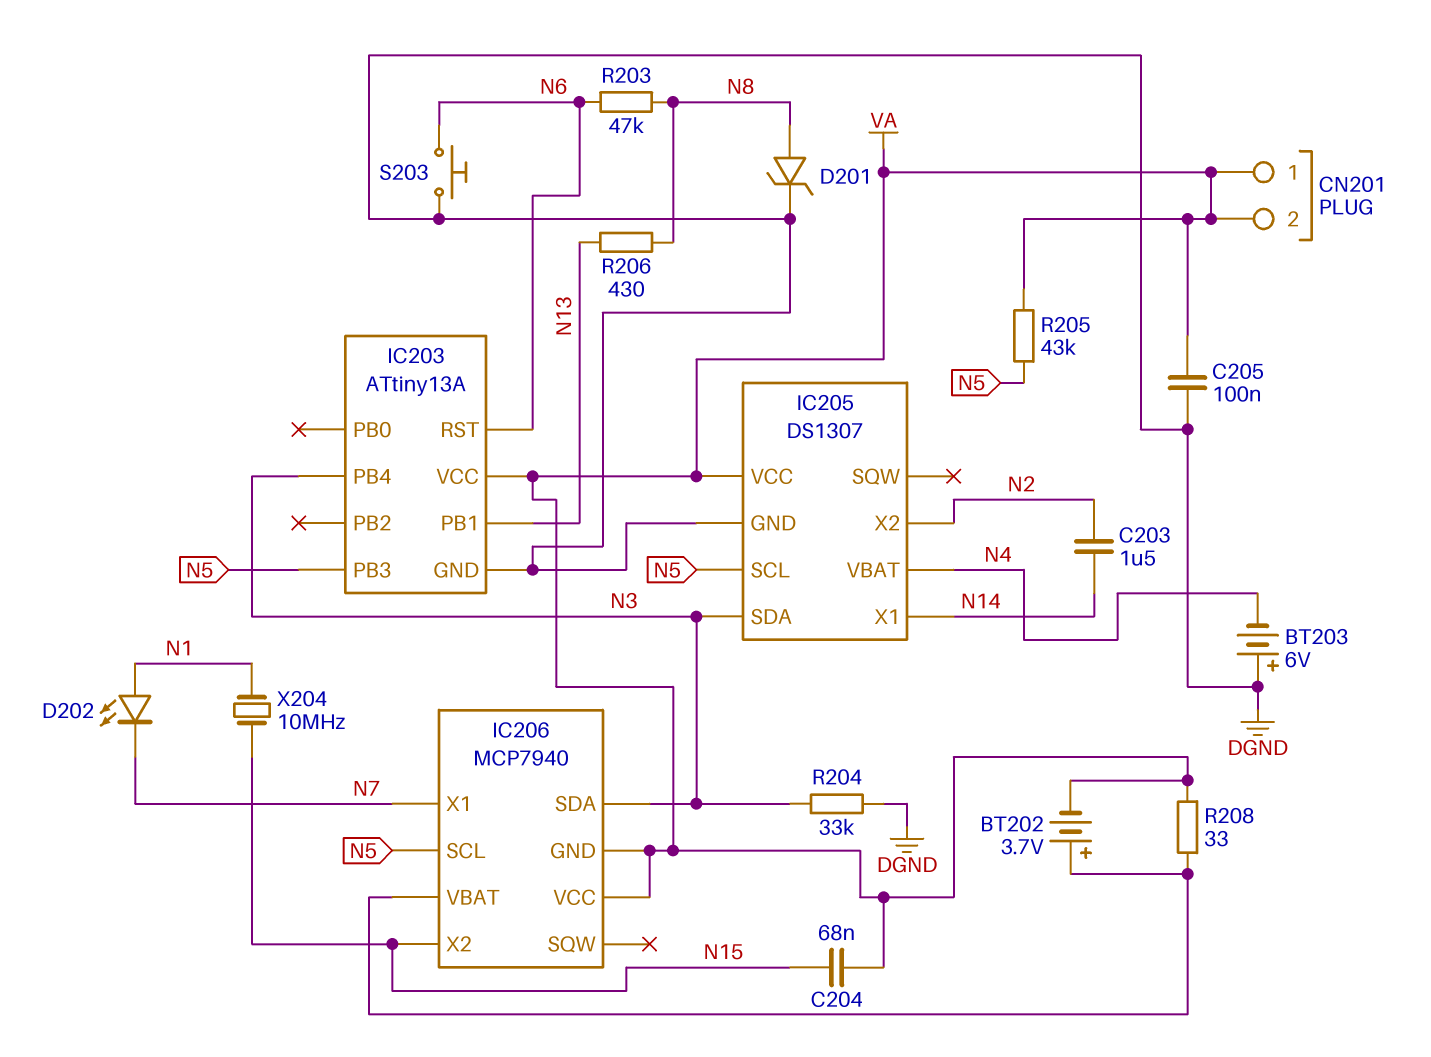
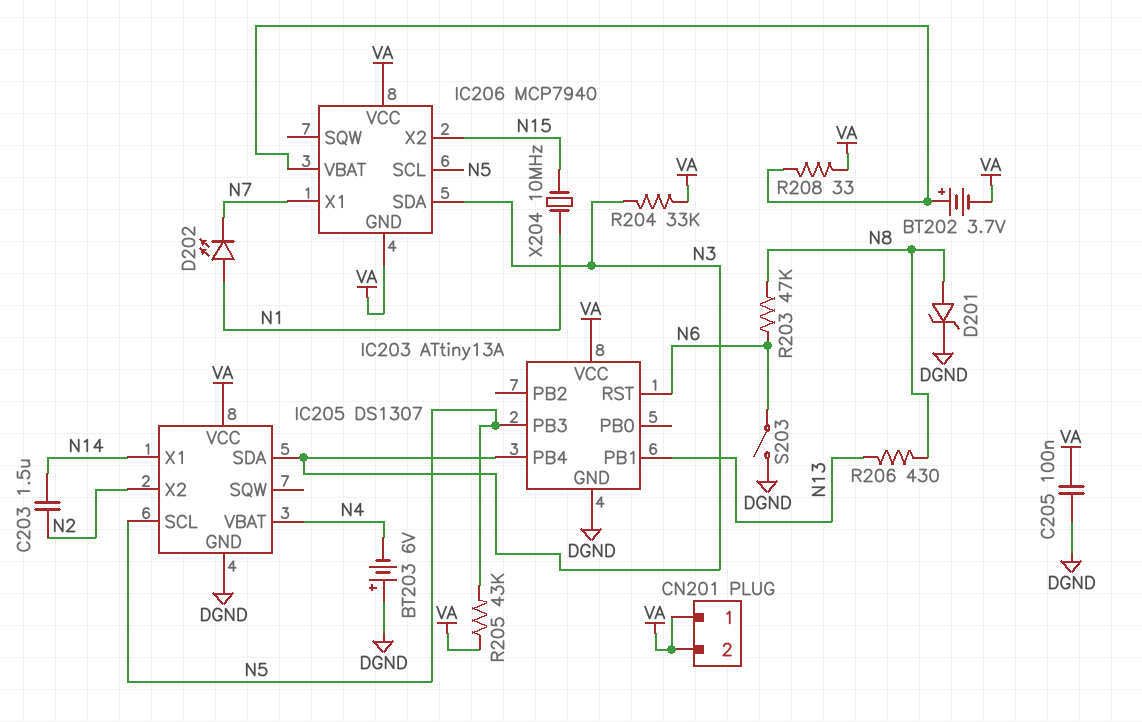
C204: 68nF (N15, VA) -> none
R204: 33k (DGND, N3) -> 33k (N3, VA)
S203: button (DGND, N6) -> switch (DGND, N6)

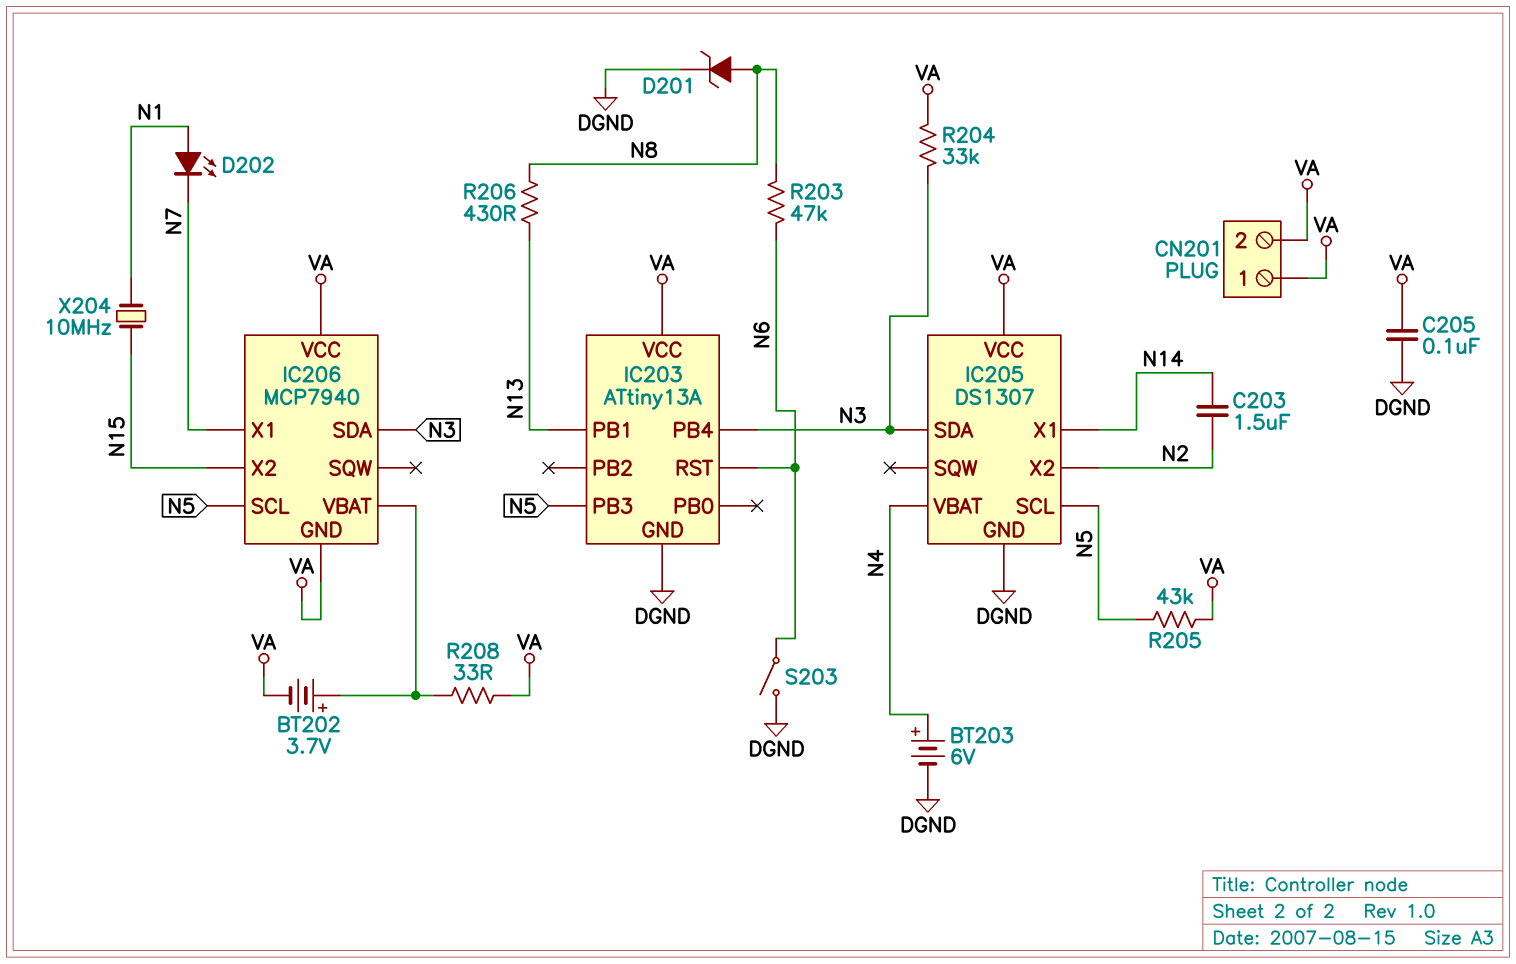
BT203: 6V (plus DGND, minus N4) -> 6V (plus N4, minus DGND)

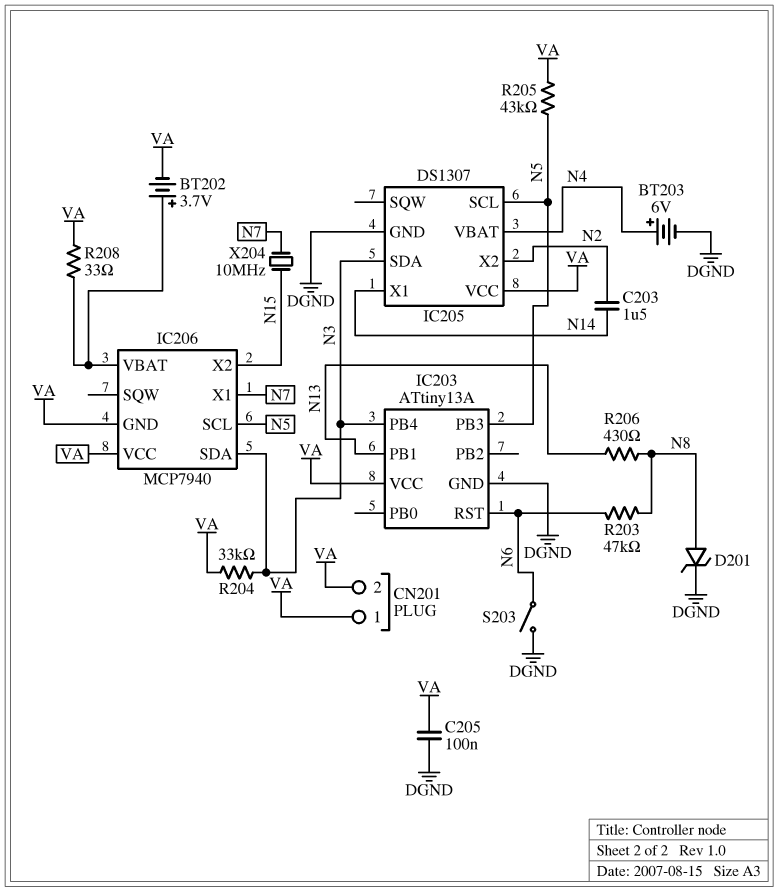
D202: LED (A N1, K N7) -> none
X204: 10MHz (N1, N15) -> 10MHz (N7, N15)

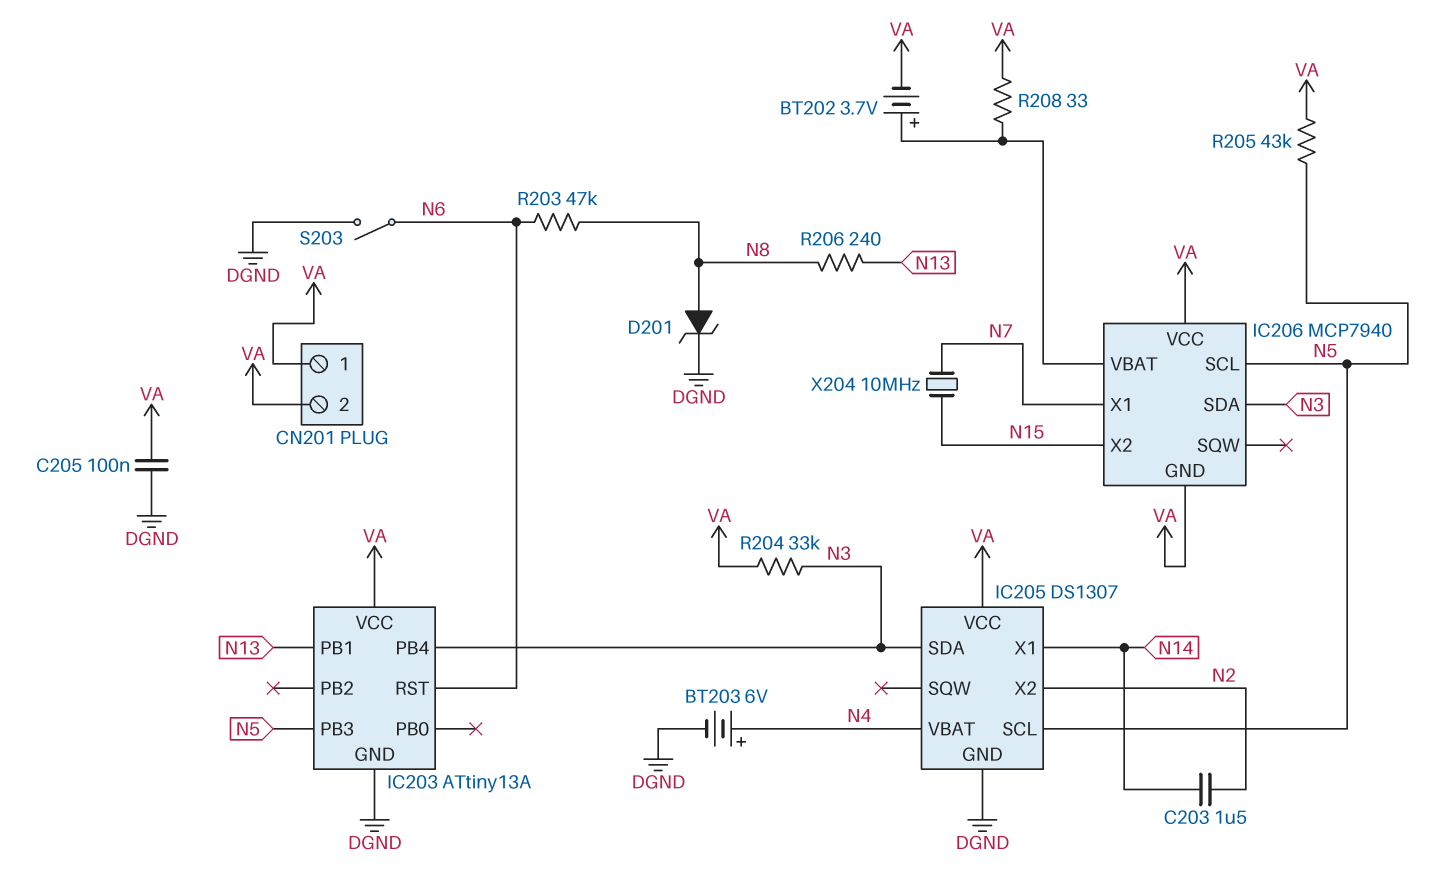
R206: 430 (N8, N13) -> 240 (N8, N13)

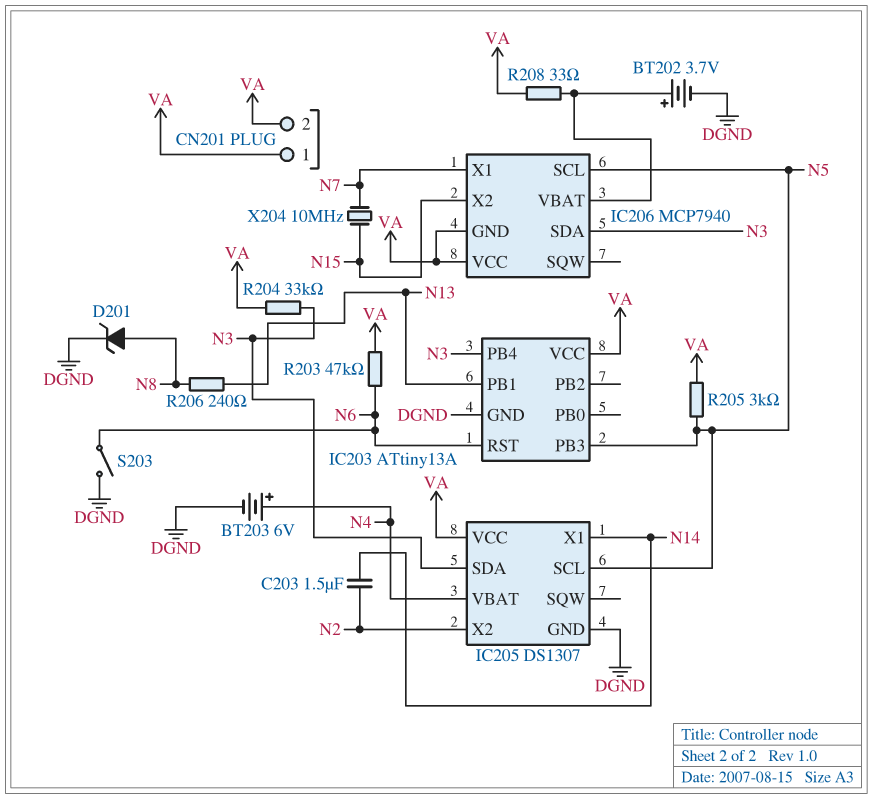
BT202: 3.7V (plus IC206/VBAT, minus VA) -> 3.7V (plus IC206/VBAT, minus DGND)
C205: 100nF (DGND, VA) -> none
R203: 47k (N6, N8) -> 47k (N6, VA)
R205: 43k (N5, VA) -> 3k (N5, VA)

